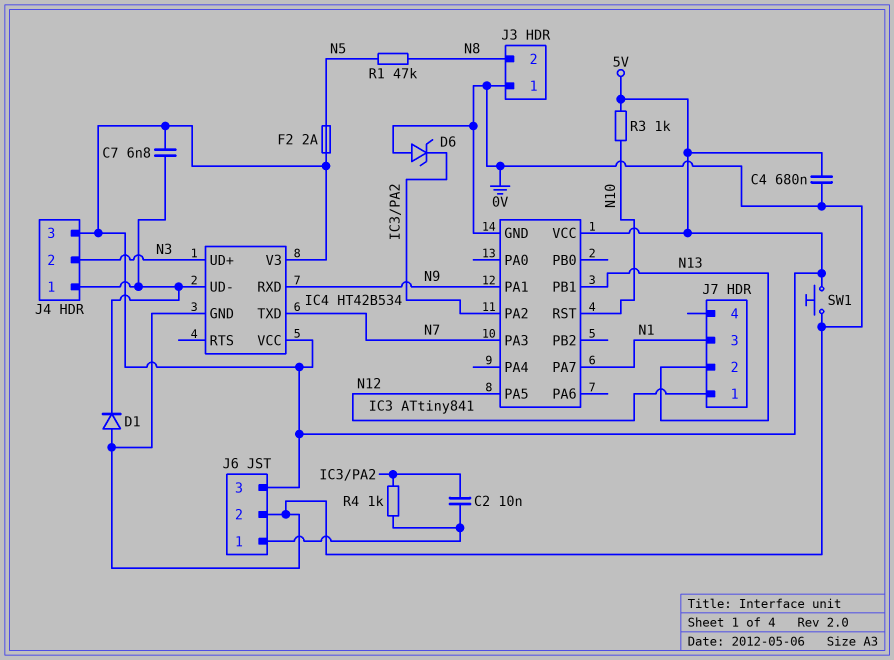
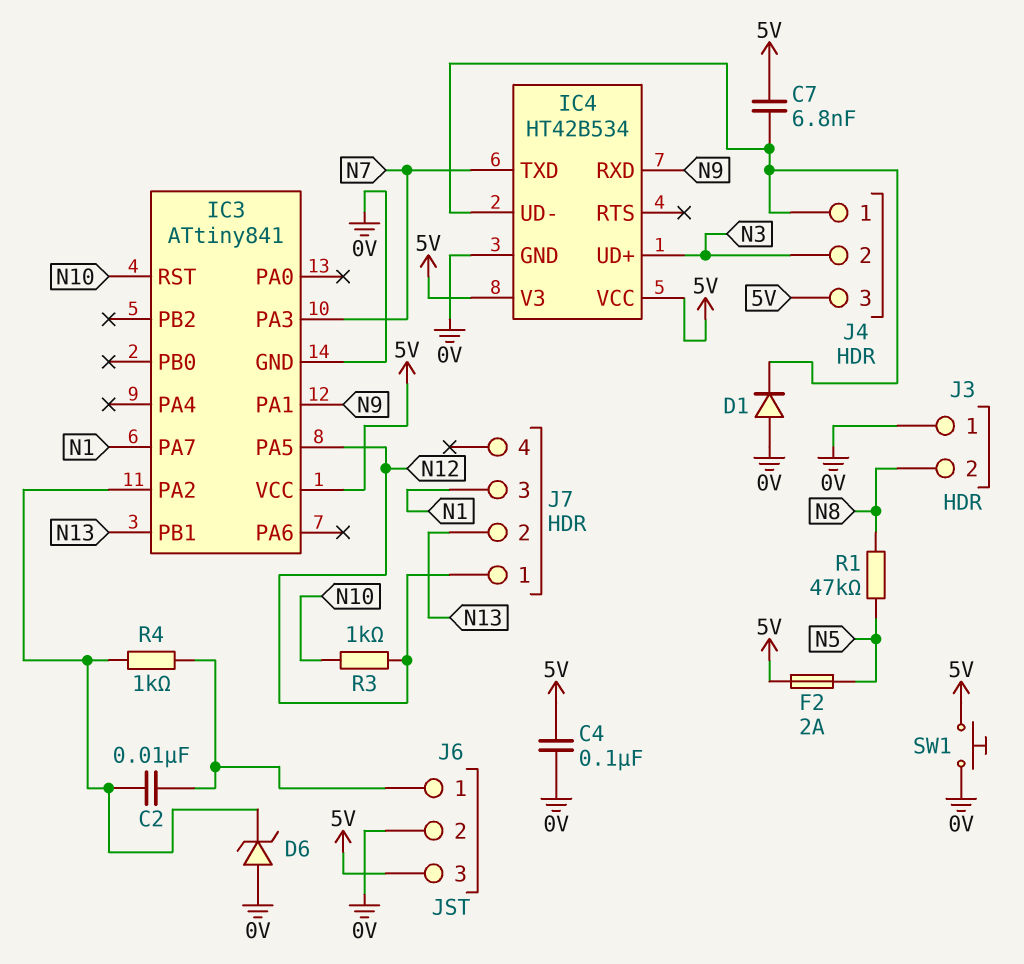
C4: 680nF (0V, 5V) -> 100nF (0V, 5V)
R3: 1k (5V, N10) -> 1k (N10, N12)

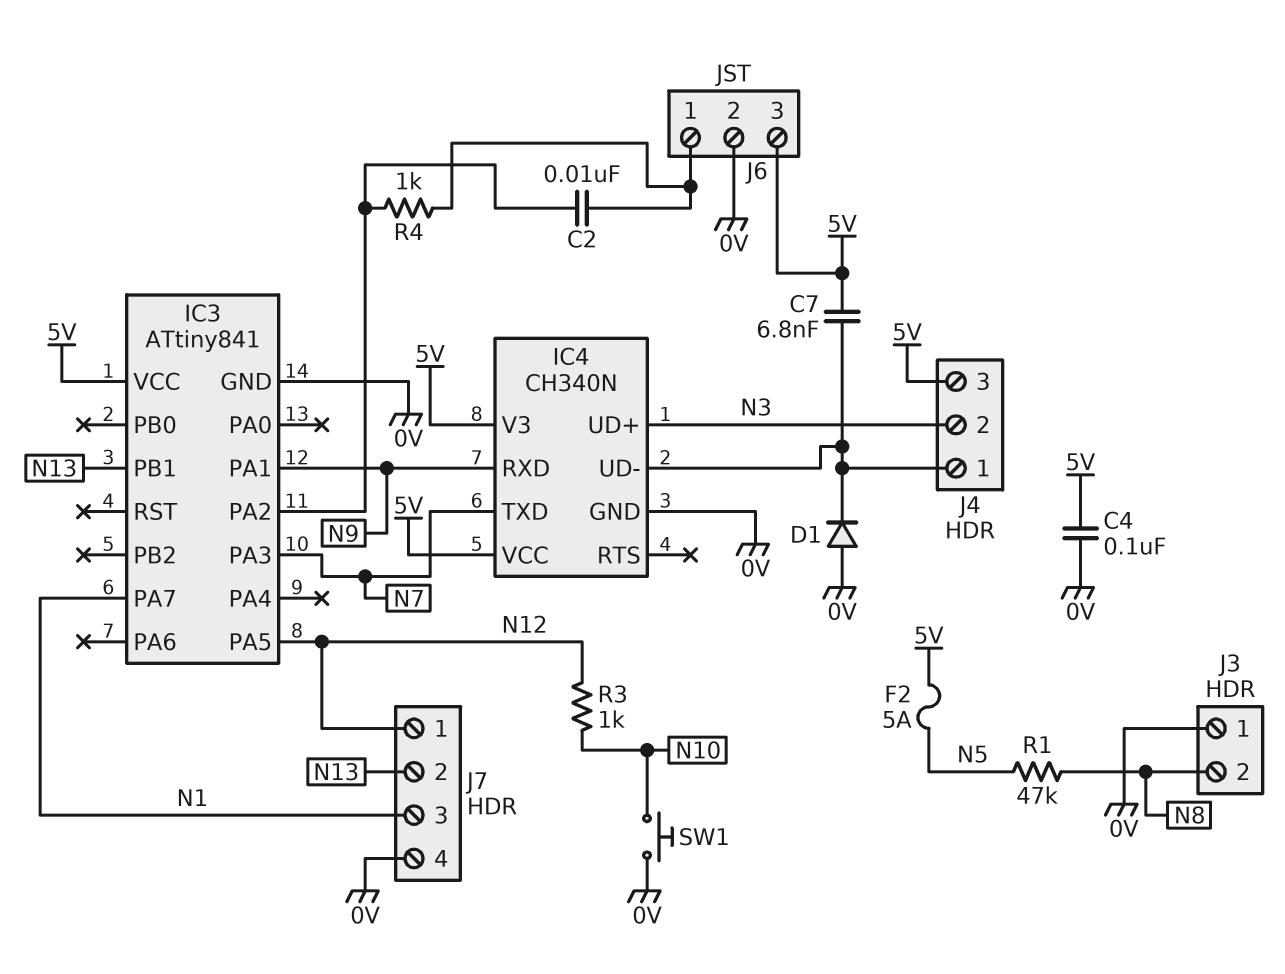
D6: zener (A 0V, K IC3/PA2) -> none
F2: 2A (5V, N5) -> 5A (5V, N5)
IC3 pin RST: N10 -> none
IC4: HT42B534 -> CH340N
J7 pin 4: none -> 0V
SW1: button (0V, 5V) -> button (0V, N10)

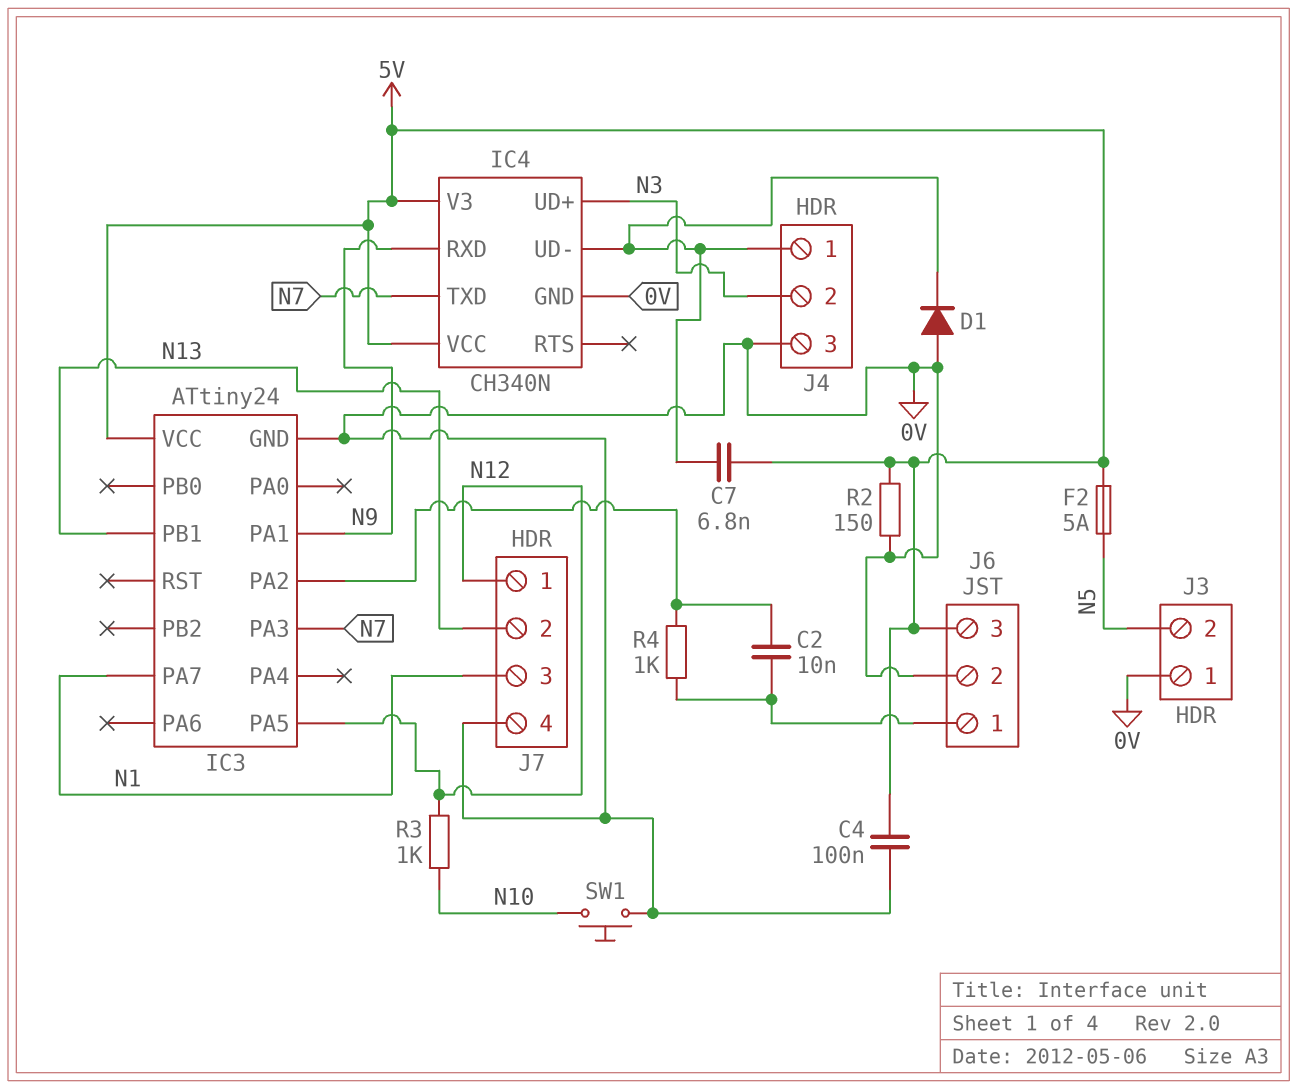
IC3: ATtiny841 -> ATtiny24
J3 pin 2: N8 -> N5
J4 pin 3: 5V -> 0V
R1: 47k (N5, N8) -> none
R2: none -> 150 (0V, 5V)

